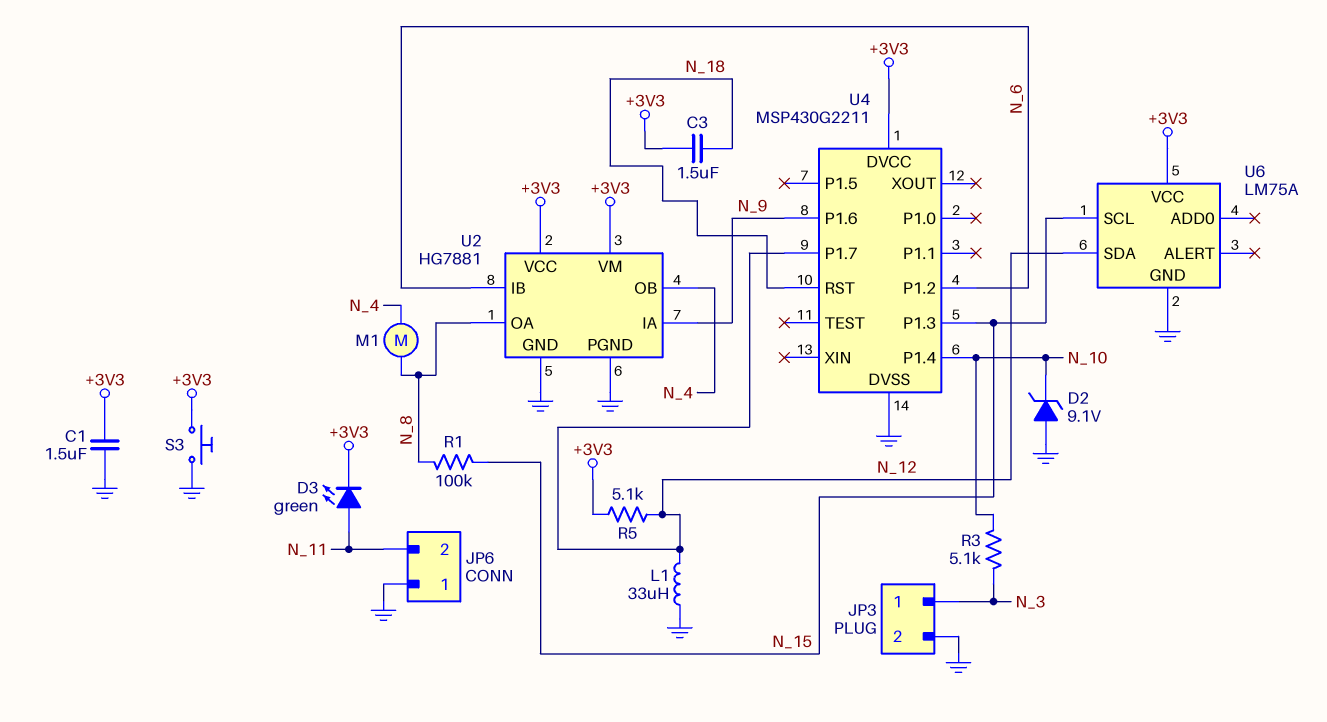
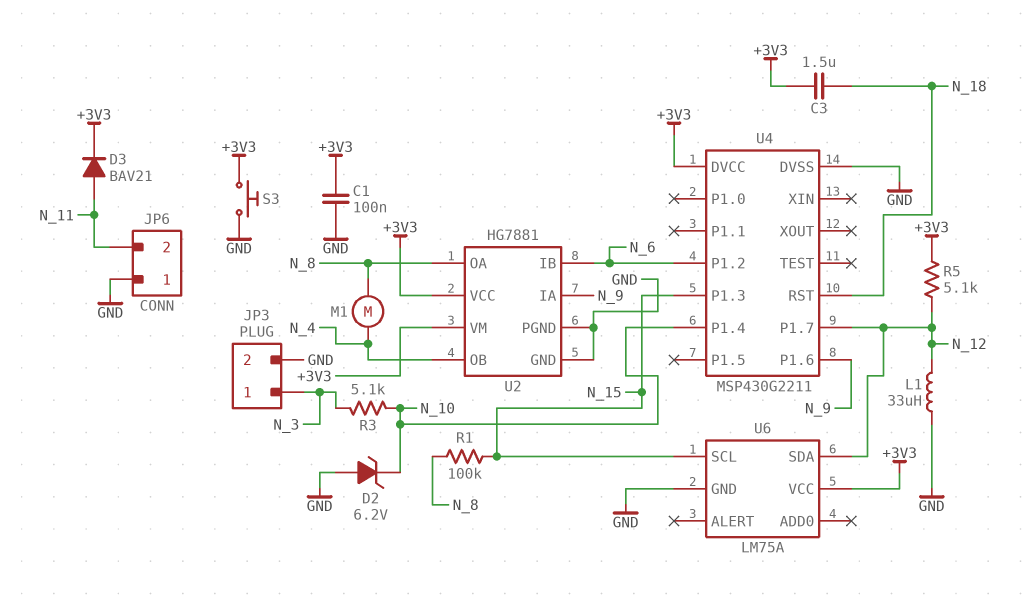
C1: 1.5uF (+3V3, GND) -> 100nF (+3V3, GND)
D2: zener 9.1V (A GND, K N_10) -> zener 6.2V (A GND, K N_10)
D3: LED green (A N_11, K +3V3) -> diode BAV21 (A N_11, K +3V3)

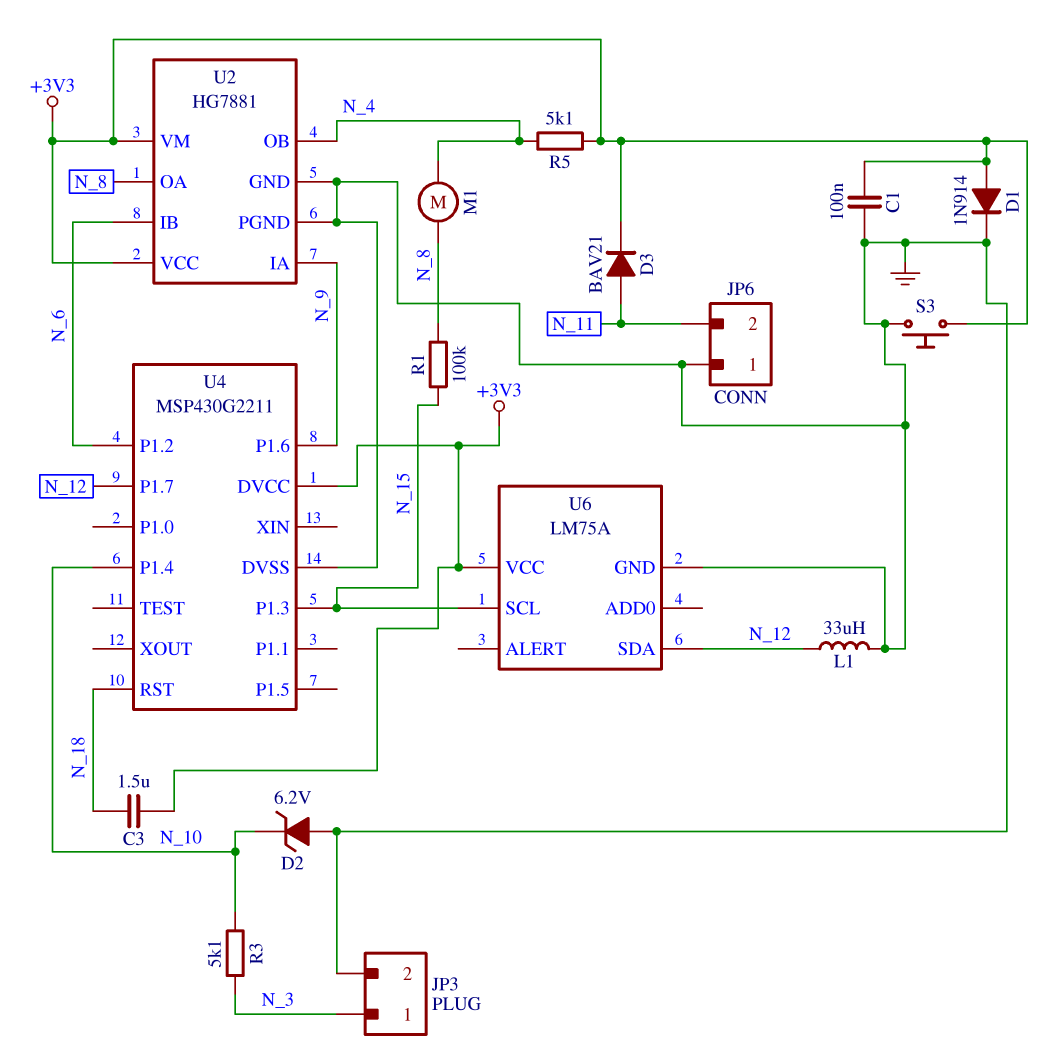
D1: none -> diode 1N914 (A +3V3, K GND)
R5: 5.1k (+3V3, N_12) -> 5.1k (+3V3, N_4)

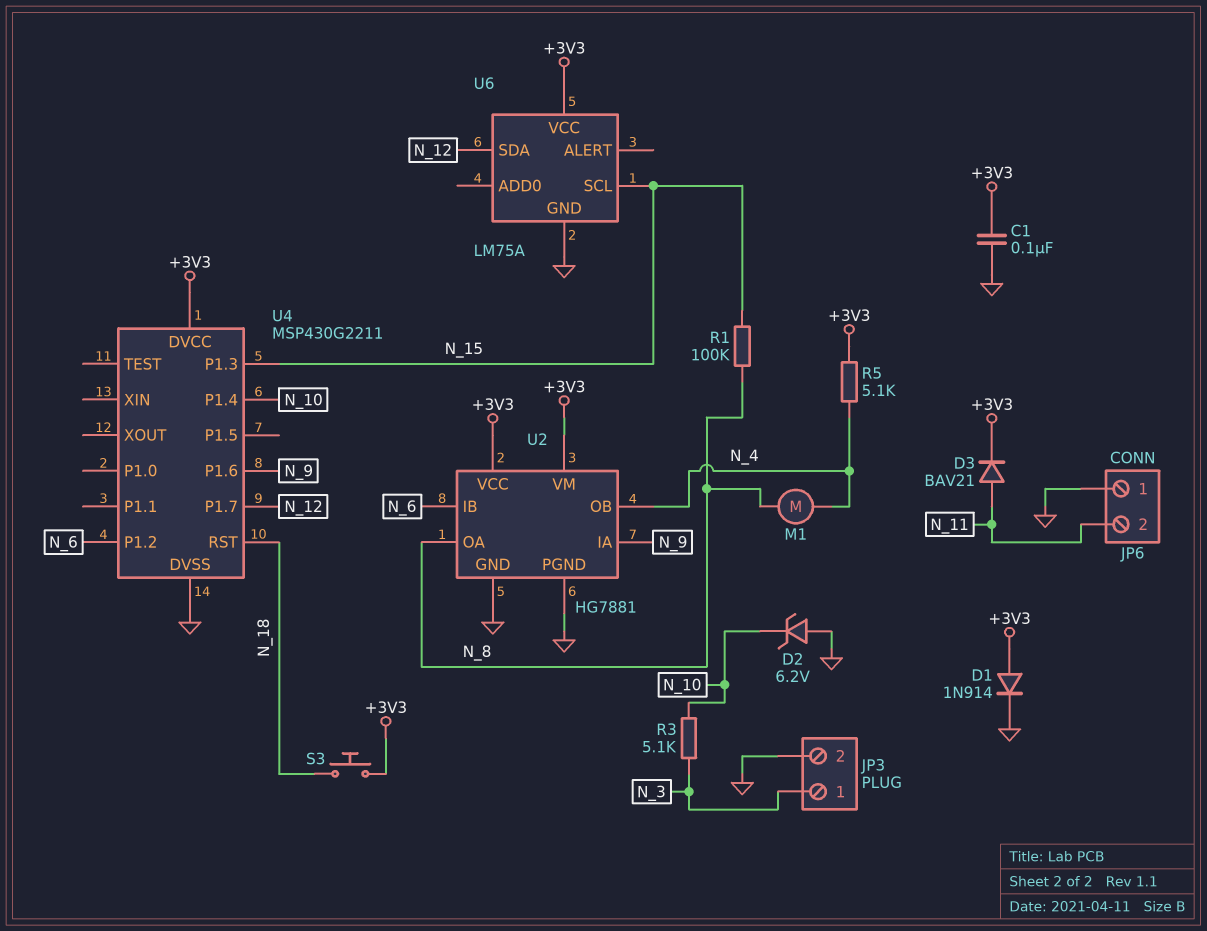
C3: 1.5uF (+3V3, N_18) -> none
L1: 33uH (GND, N_12) -> none
S3: button (+3V3, GND) -> button (+3V3, N_18)

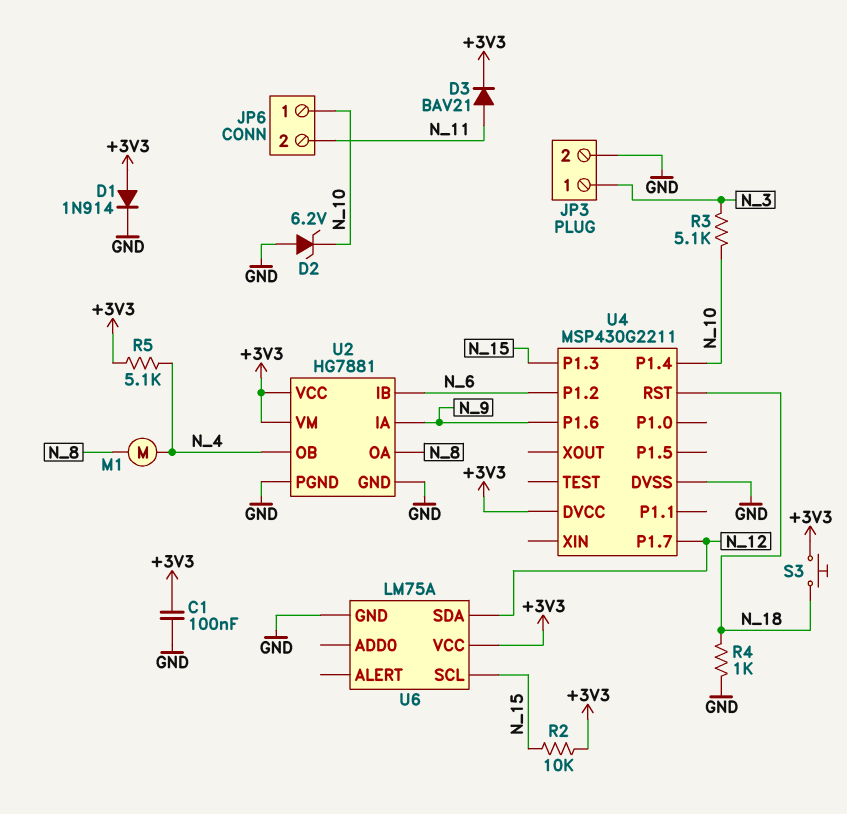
JP6 pin 1: GND -> N_10
R1: 100k (N_8, N_15) -> none
R2: none -> 10k (+3V3, N_15)
R4: none -> 1k (GND, N_18)

